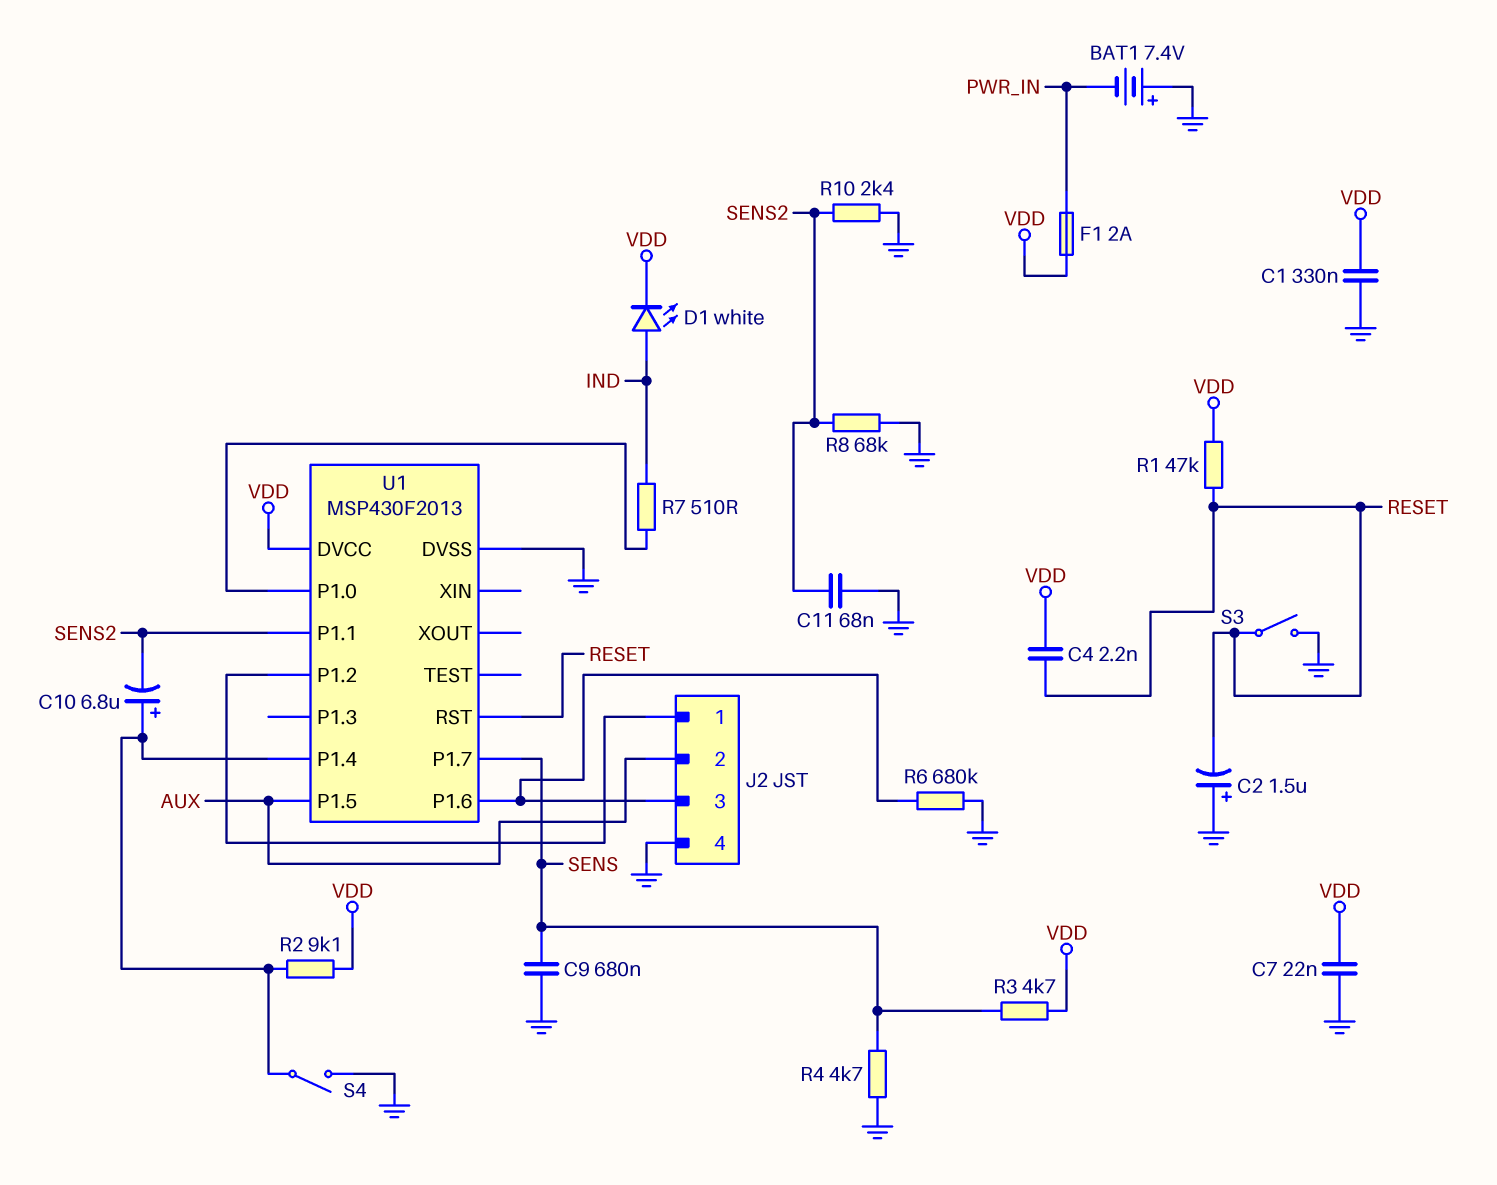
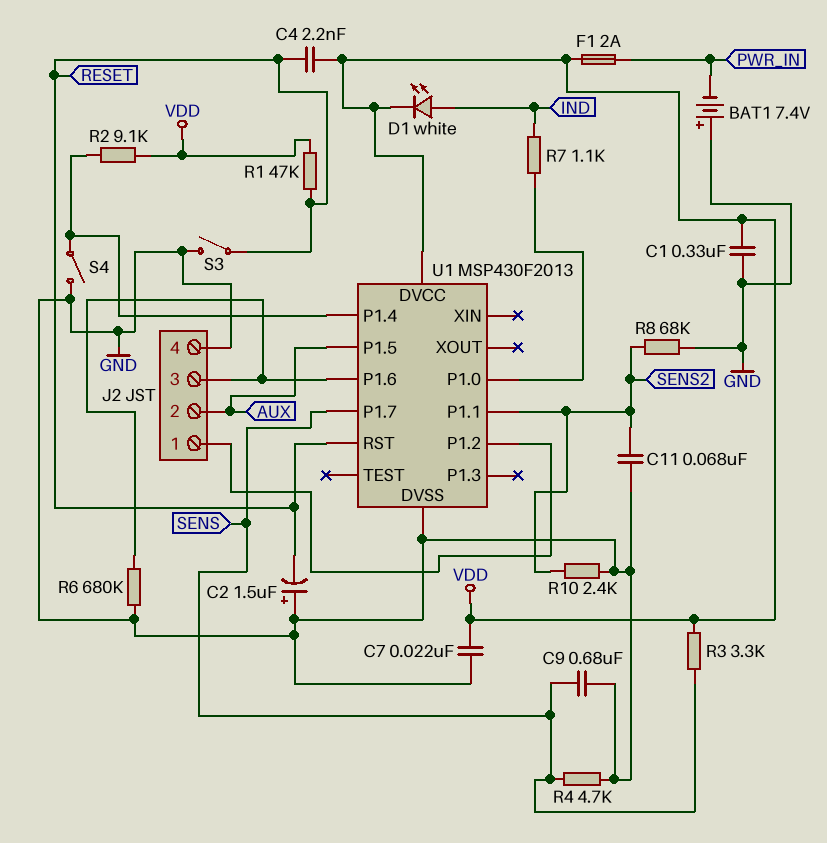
C10: 6.8uF (plus U1/P1.4, minus SENS2) -> none
R3: 4.7k (SENS, VDD) -> 3.3k (SENS, VDD)
R7: 510 (IND, U1/P1.0) -> 1.1k (IND, U1/P1.0)

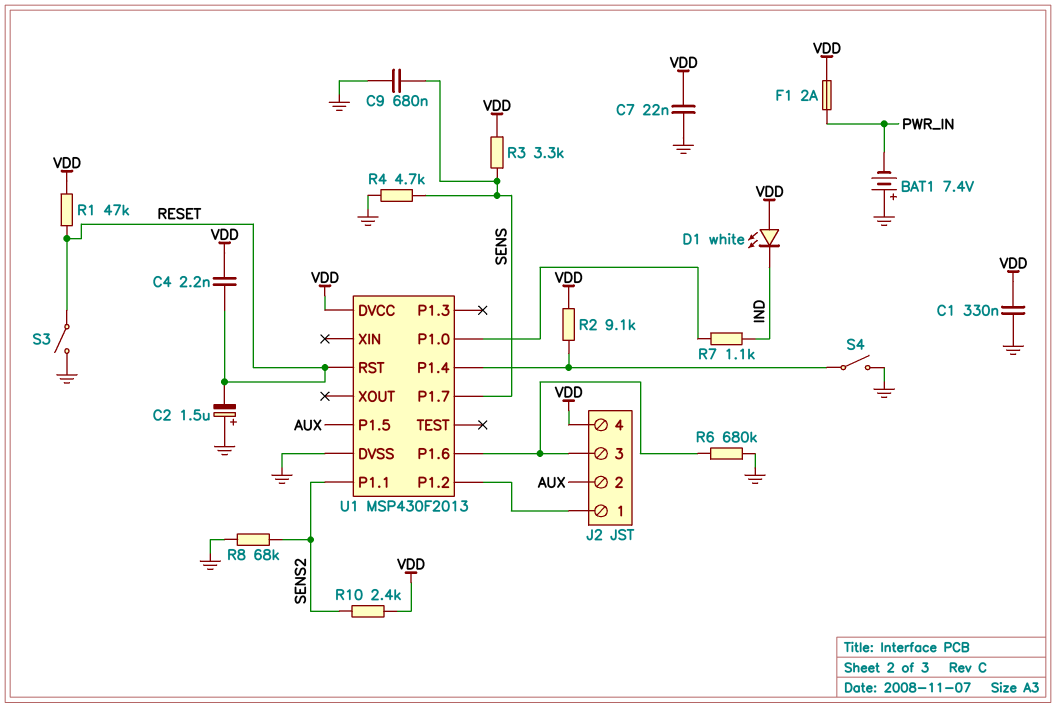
C11: 68nF (GND, SENS2) -> none
D1: LED white (A IND, K VDD) -> LED white (A VDD, K IND)
J2 pin 4: GND -> VDD
R10: 2.4k (GND, SENS2) -> 2.4k (SENS2, VDD)

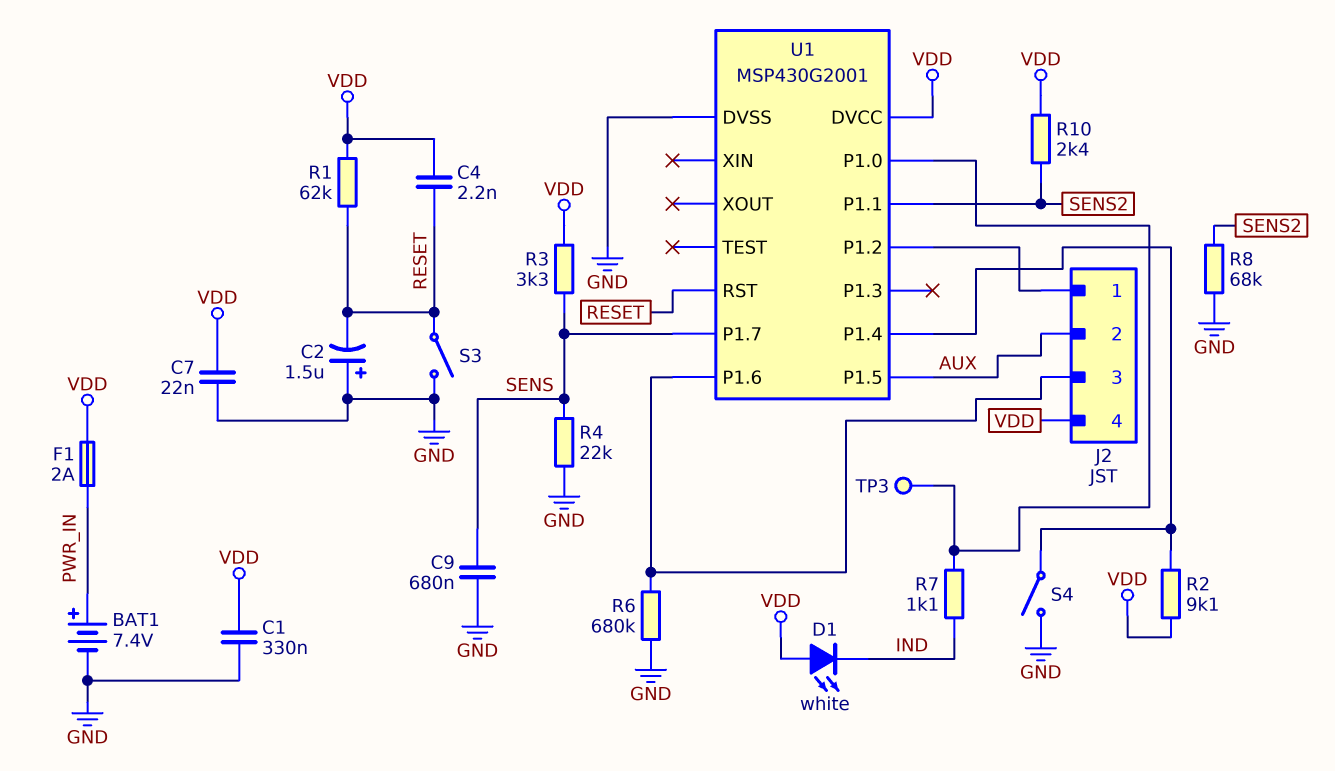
BAT1: 7.4V (plus GND, minus PWR_IN) -> 7.4V (plus PWR_IN, minus GND)
R1: 47k (RESET, VDD) -> 62k (RESET, VDD)
R4: 4.7k (GND, SENS) -> 22k (GND, SENS)
TP3: none -> test point (U1/P1.0)
U1: MSP430F2013 -> MSP430G2001

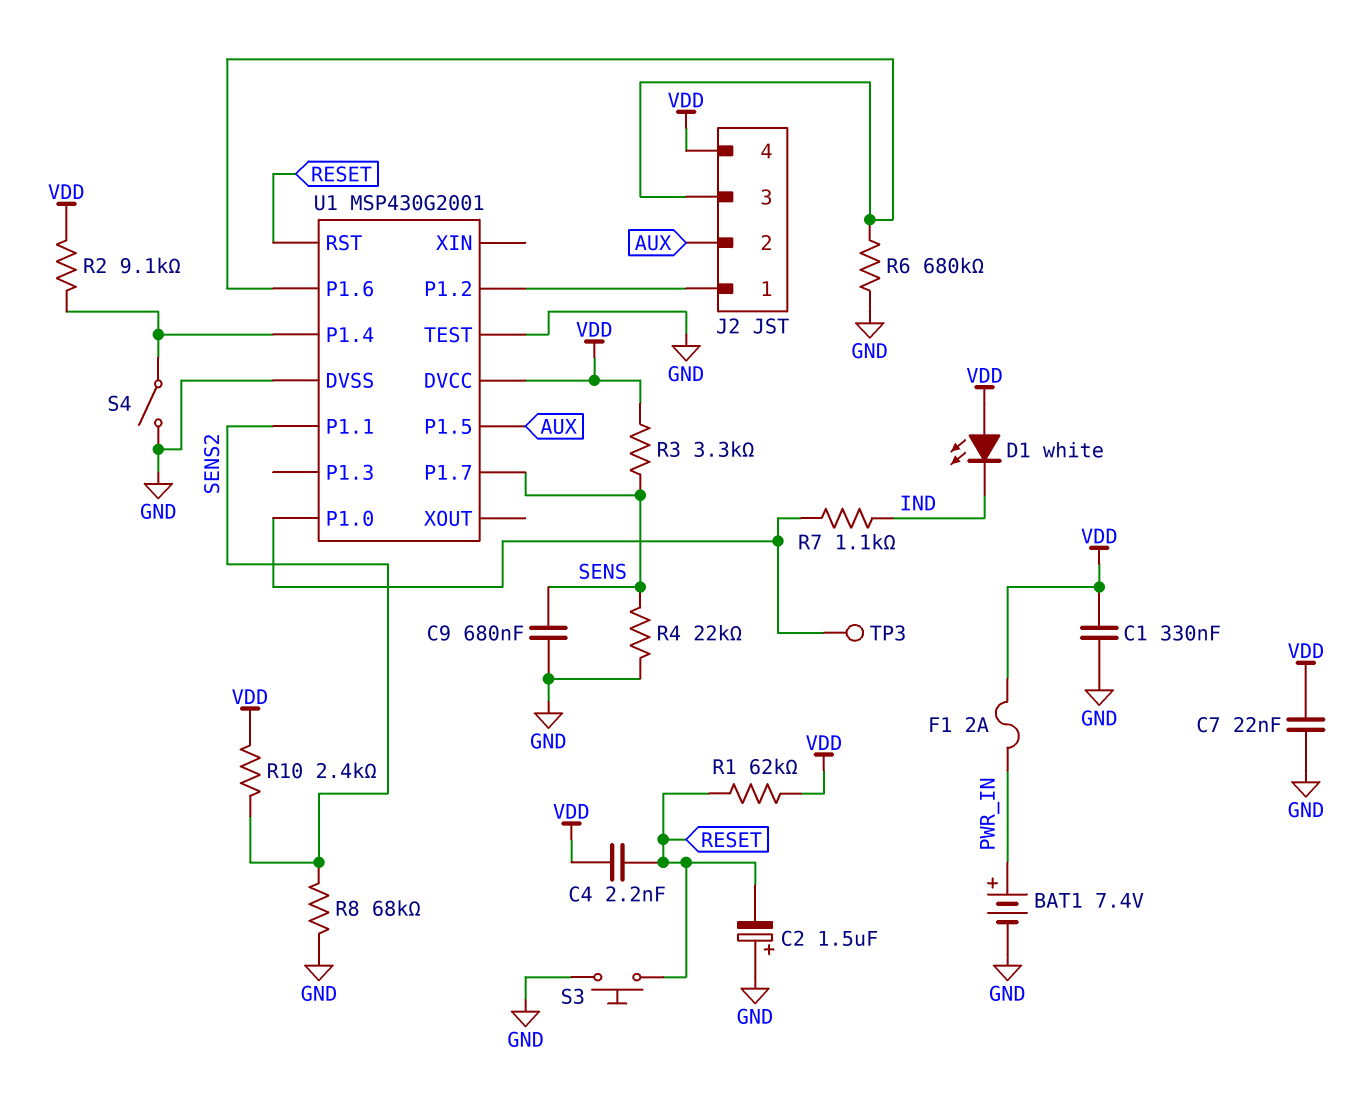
S3: switch (GND, RESET) -> button (GND, RESET)
U1 pin TEST: none -> GND

